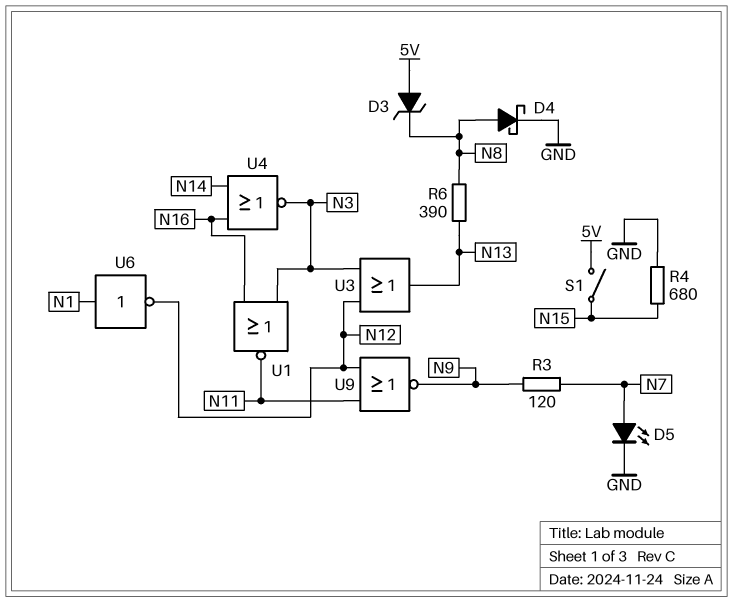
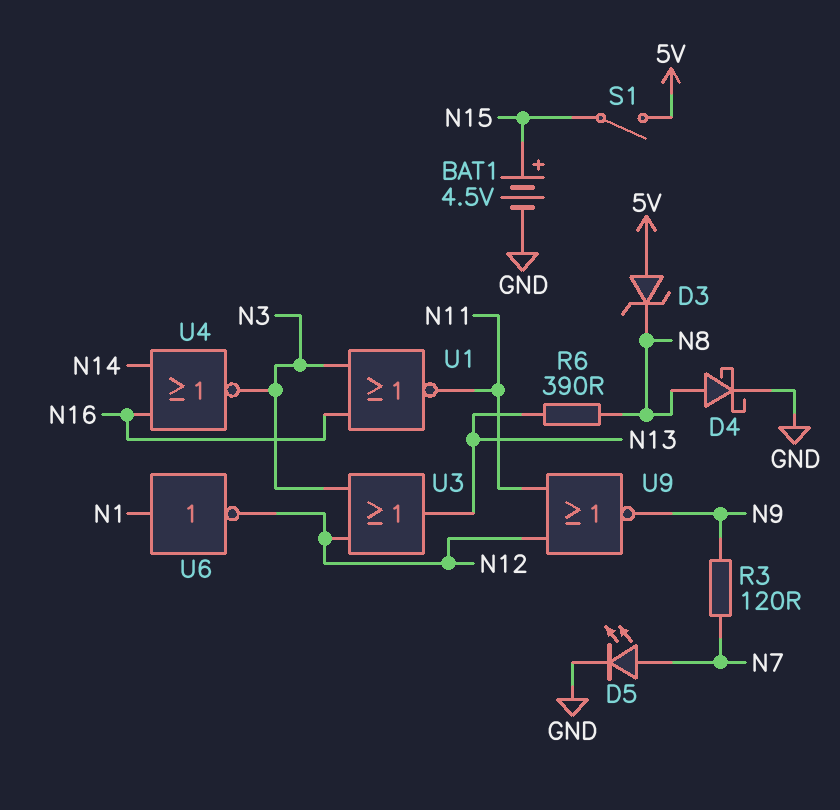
BAT1: none -> 4.5V (plus N15, minus GND)
R4: 680 (GND, N15) -> none

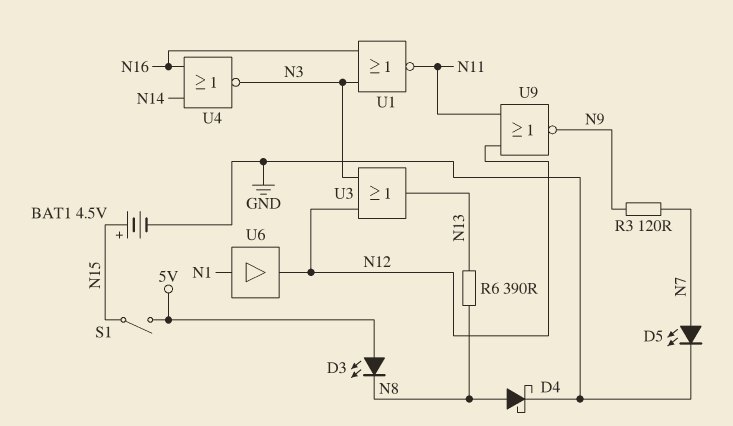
D3: zener (A 5V, K N8) -> LED (A 5V, K N8)
U6: NOT (in N1, out N12) -> buffer (in N1, out N12)

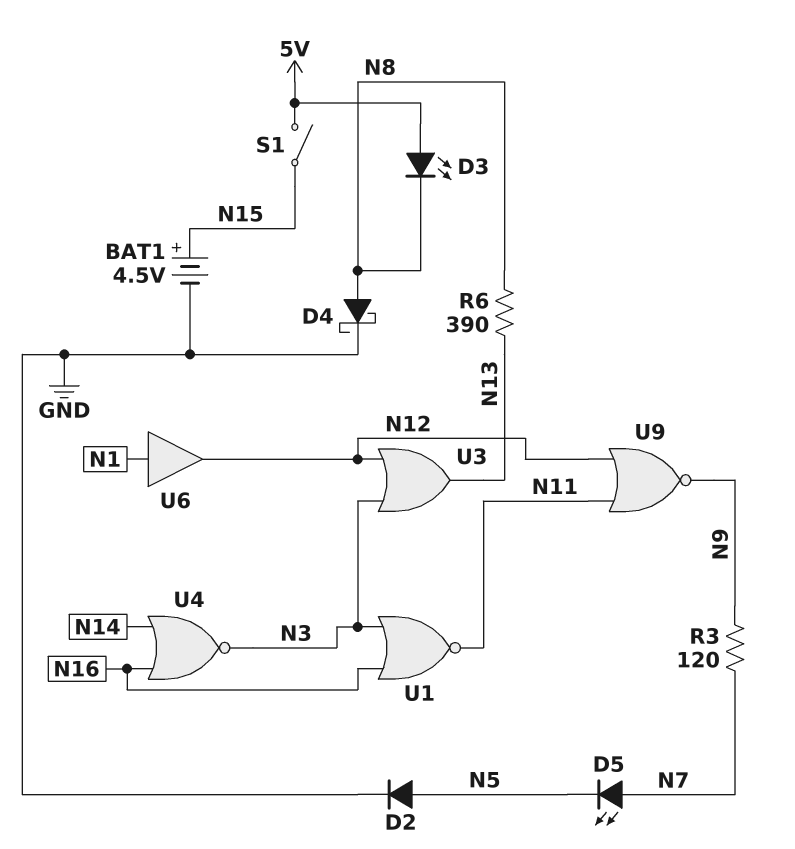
D2: none -> diode (A N5, K GND)
D5: LED (A N7, K GND) -> LED (A N7, K N5)

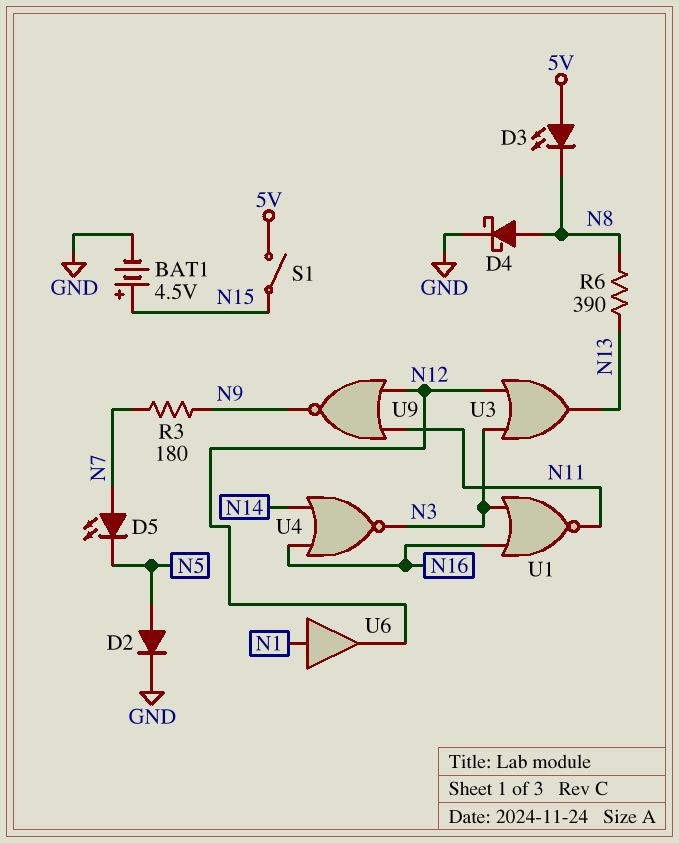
R3: 120 (N7, N9) -> 180 (N7, N9)

